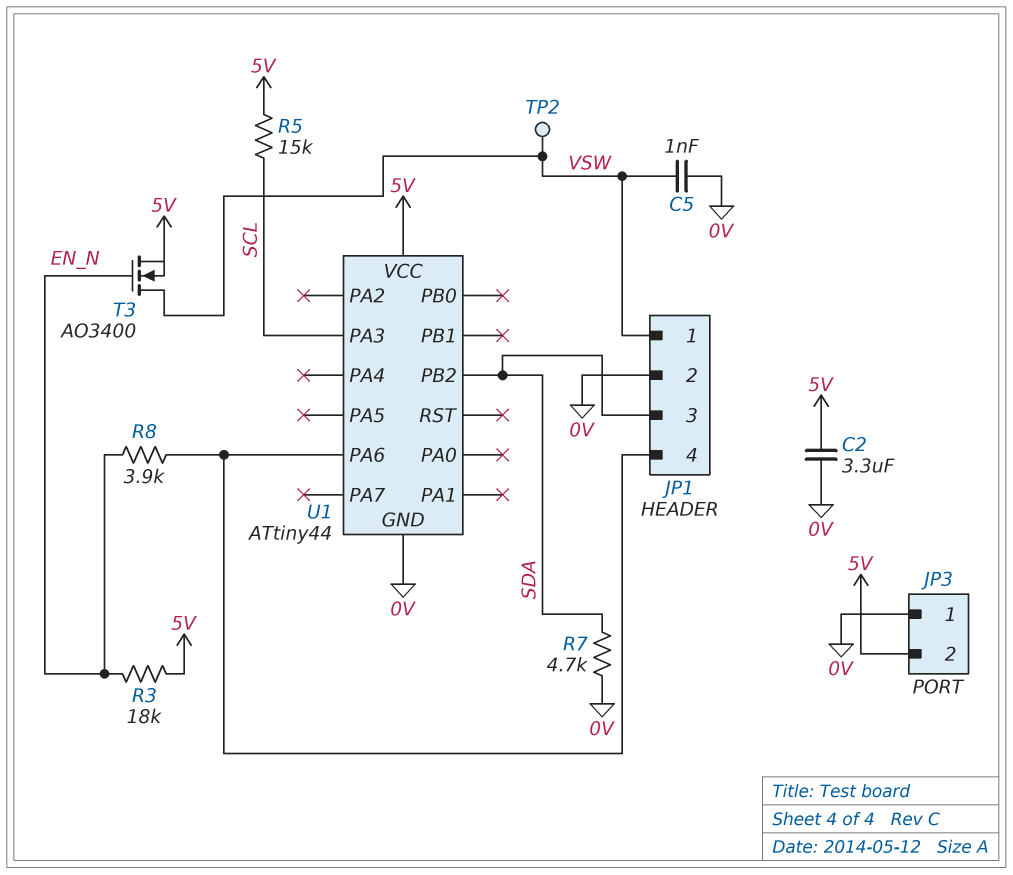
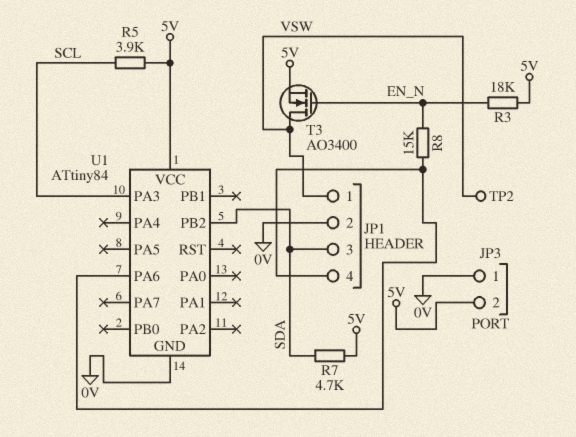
C2: 3.3uF (0V, 5V) -> none
C5: 1nF (0V, VSW) -> none
R5: 15k (5V, SCL) -> 3.9k (5V, SCL)
R7: 4.7k (0V, SDA) -> 4.7k (5V, SDA)
R8: 3.9k (EN_N, JP1/4) -> 15k (EN_N, JP1/4)
U1: ATtiny44 -> ATtiny84

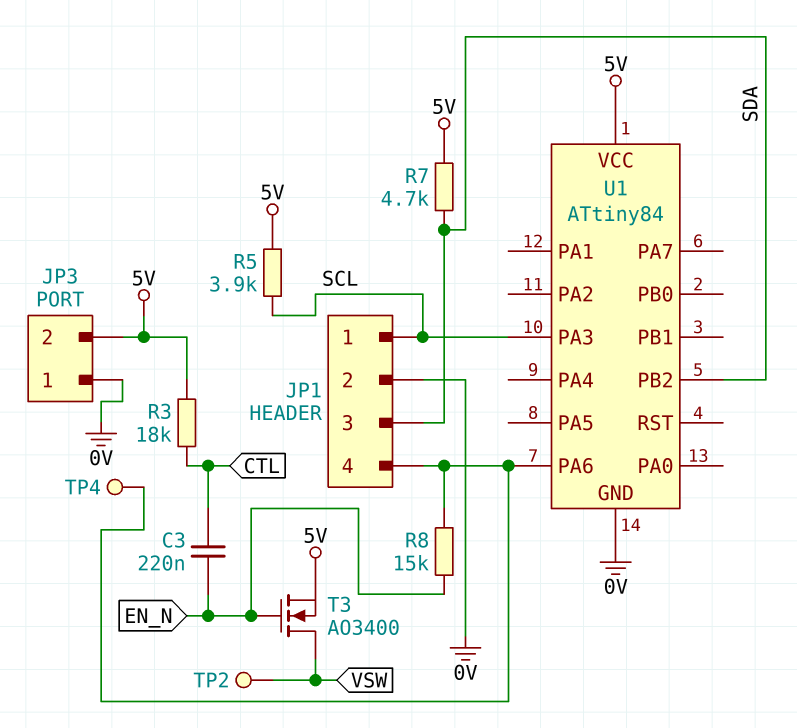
C3: none -> 220nF (CTL, EN_N)
JP1 pin 1: VSW -> SCL
R3: 18k (5V, EN_N) -> 18k (5V, CTL)
TP4: none -> test point (JP1/4)

